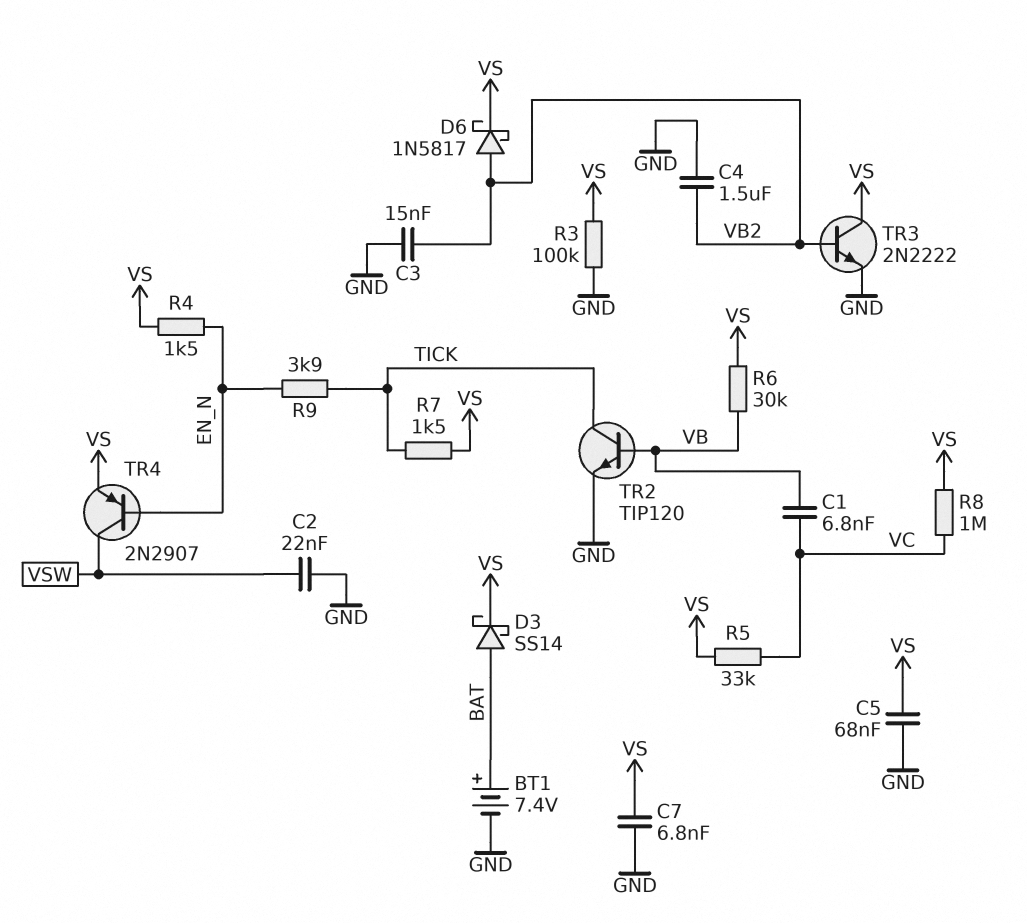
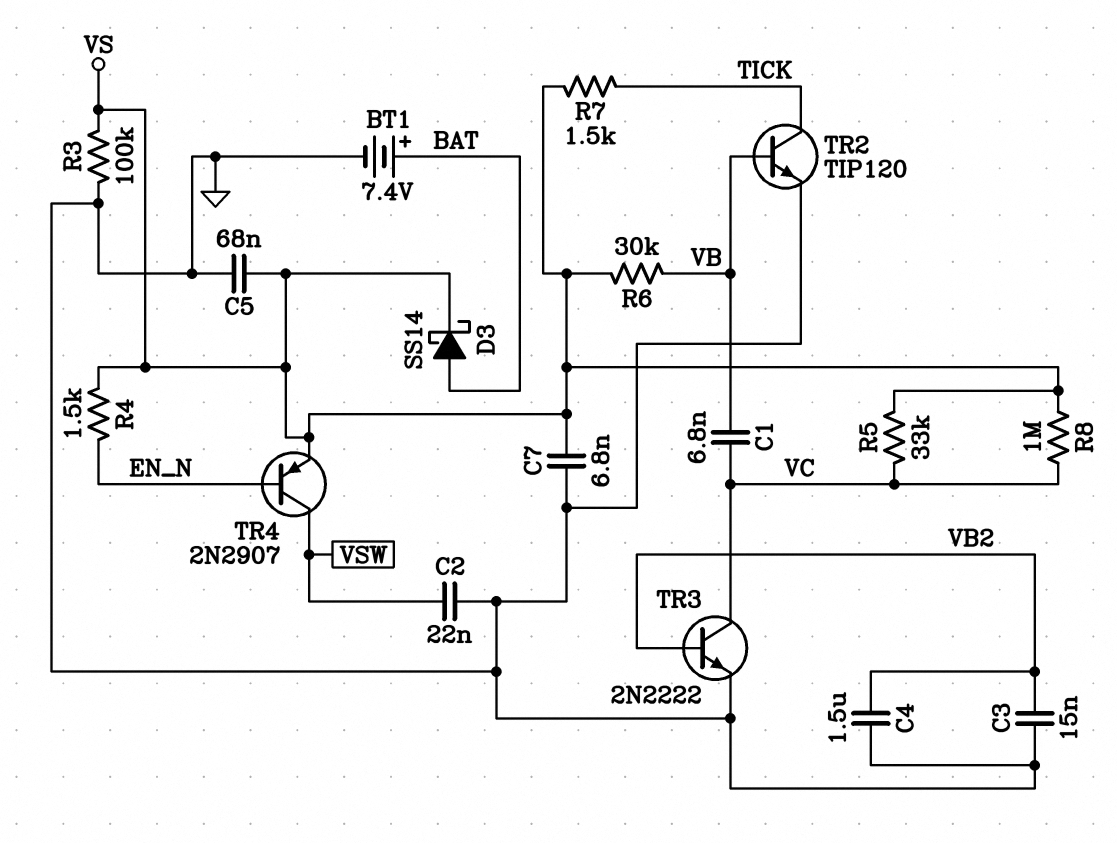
D6: schottky 1N5817 (A VB2, K VS) -> none
R9: 3.9k (EN_N, TICK) -> none
TR3: NPN 2N2222 (B VB2, C VS, E GND) -> NPN 2N2222 (B VB2, C VC, E GND)

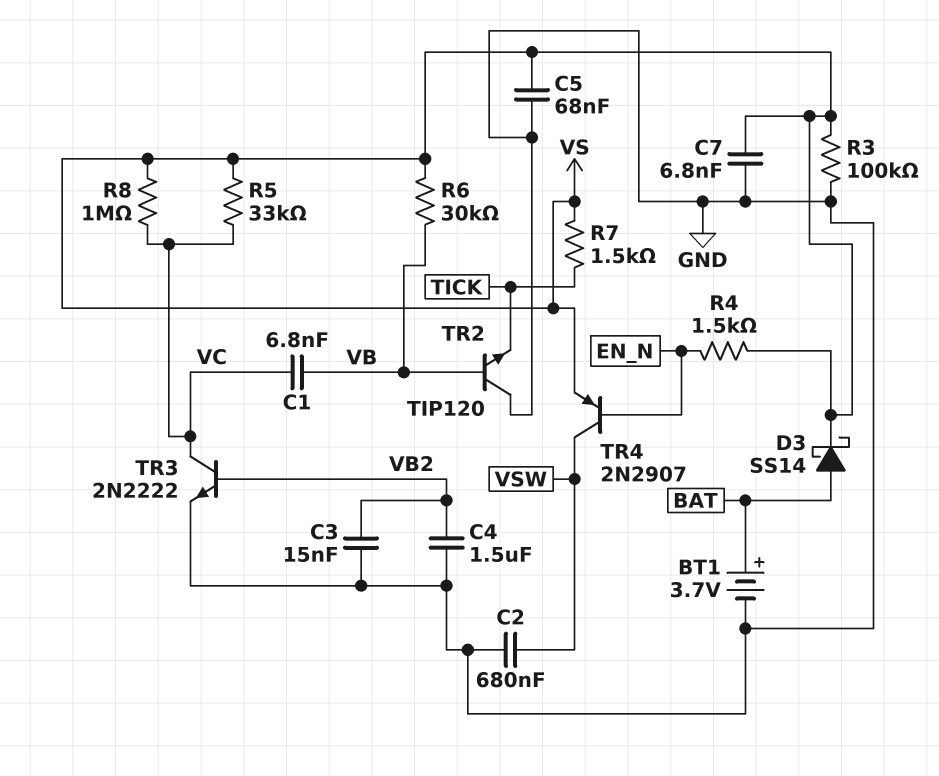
BT1: 7.4V (plus BAT, minus GND) -> 3.7V (plus BAT, minus GND)
C2: 22nF (GND, VSW) -> 680nF (GND, VSW)
TR2: NPN TIP120 (B VB, C TICK, E GND) -> NPN TIP120 (B VB, C GND, E TICK)

